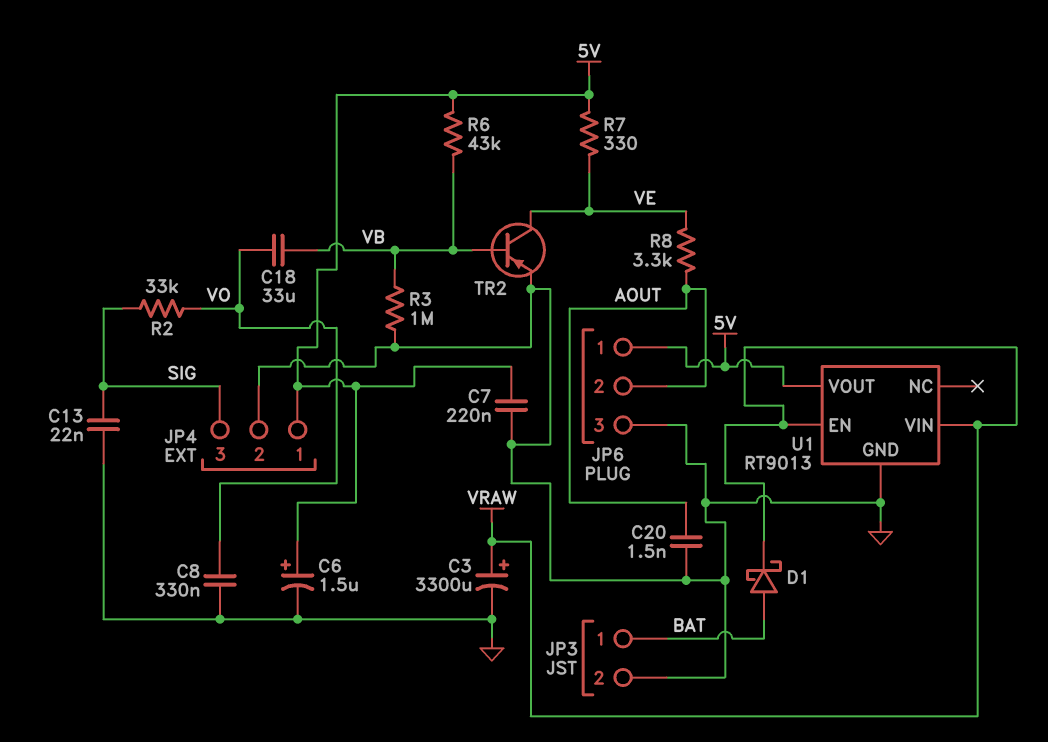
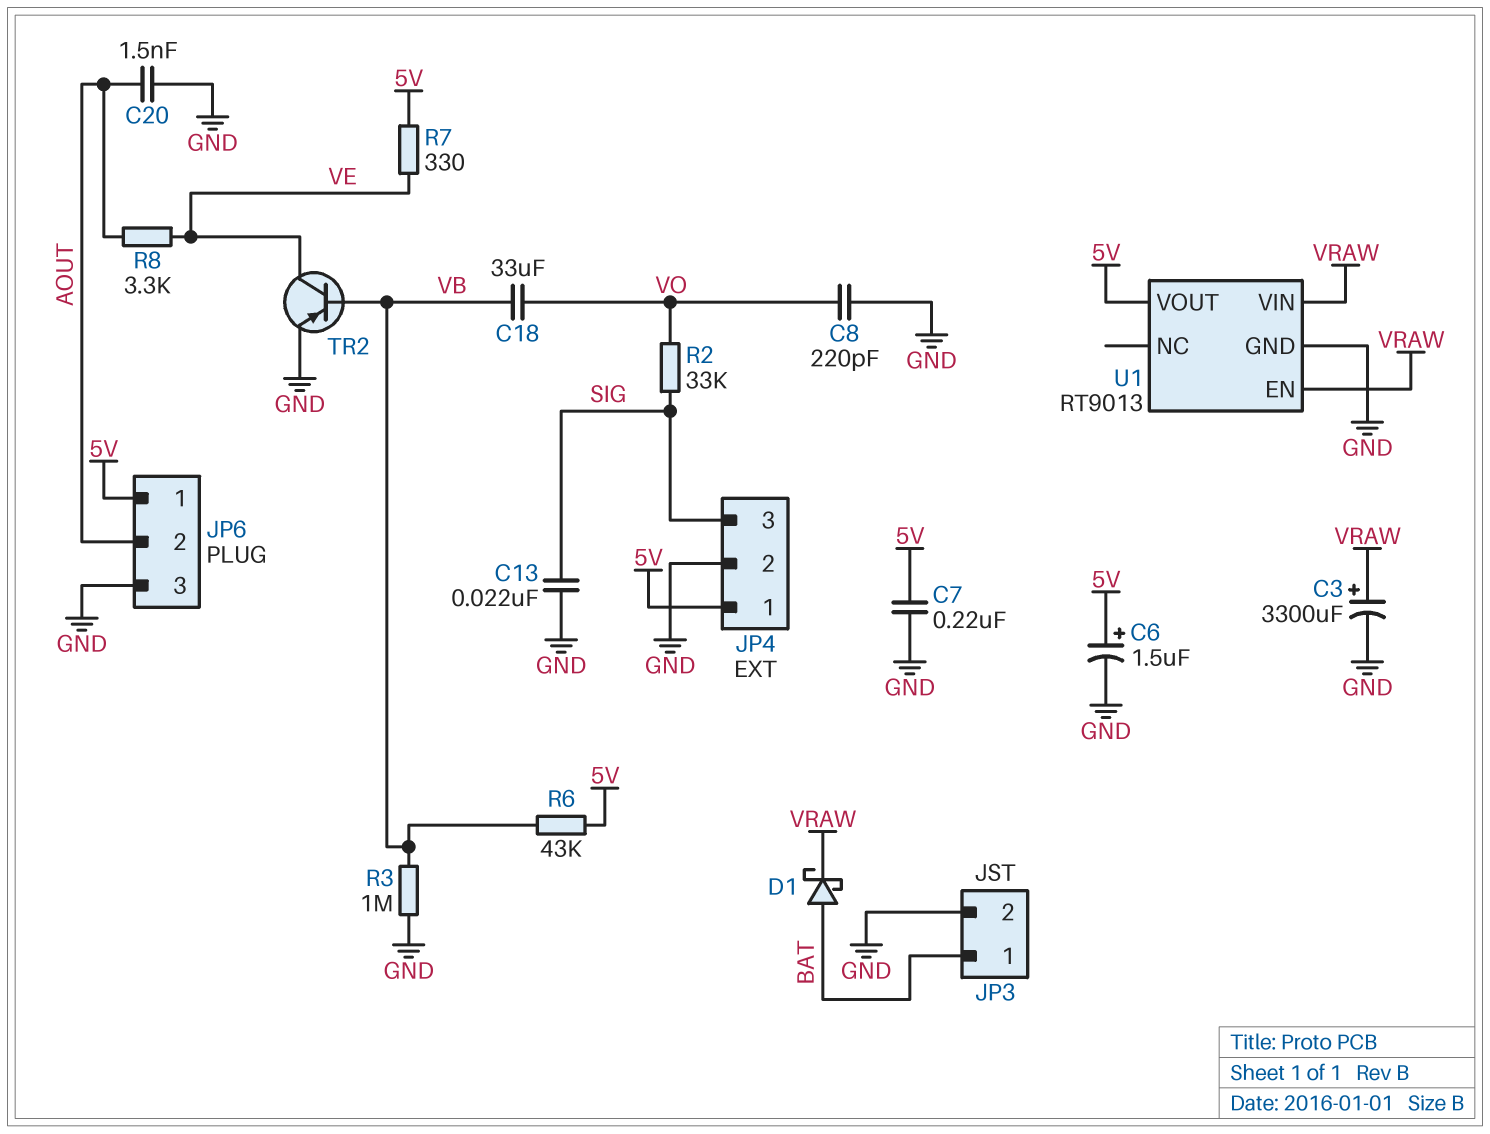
C8: 330nF (GND, VO) -> 220pF (GND, VO)

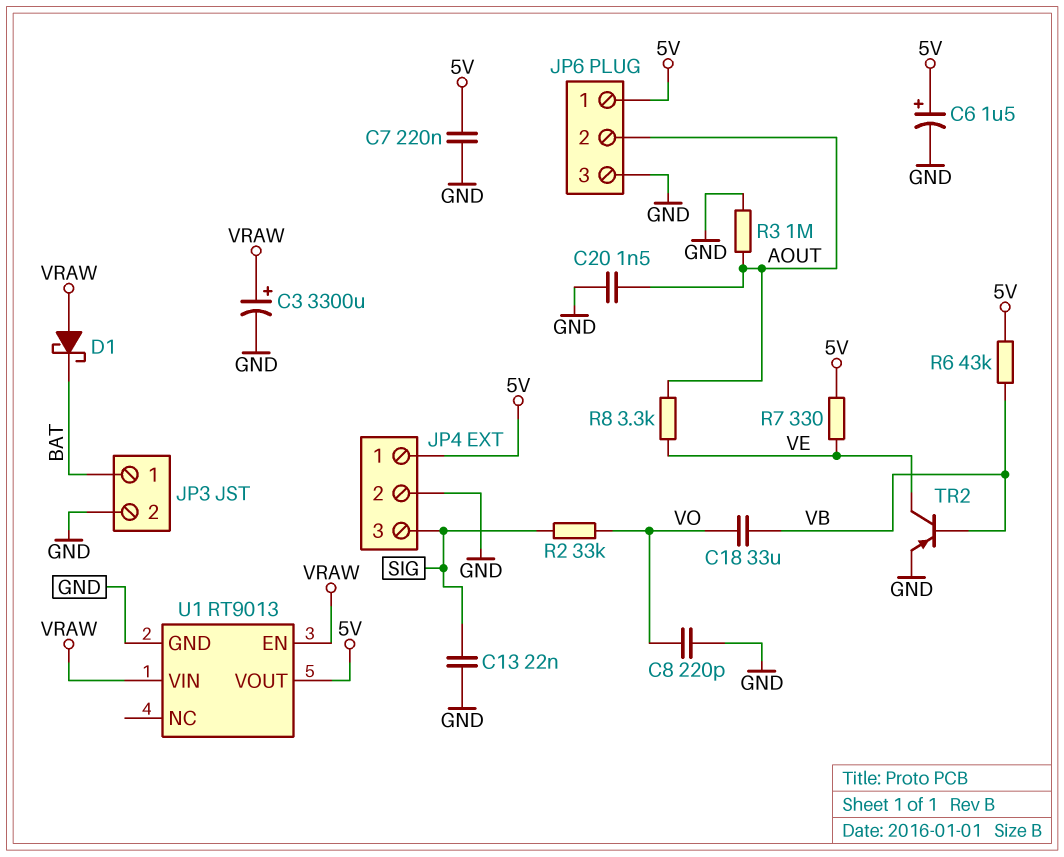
D1: schottky (A BAT, K VRAW) -> schottky (A VRAW, K BAT)
R3: 1M (GND, VB) -> 1M (AOUT, GND)

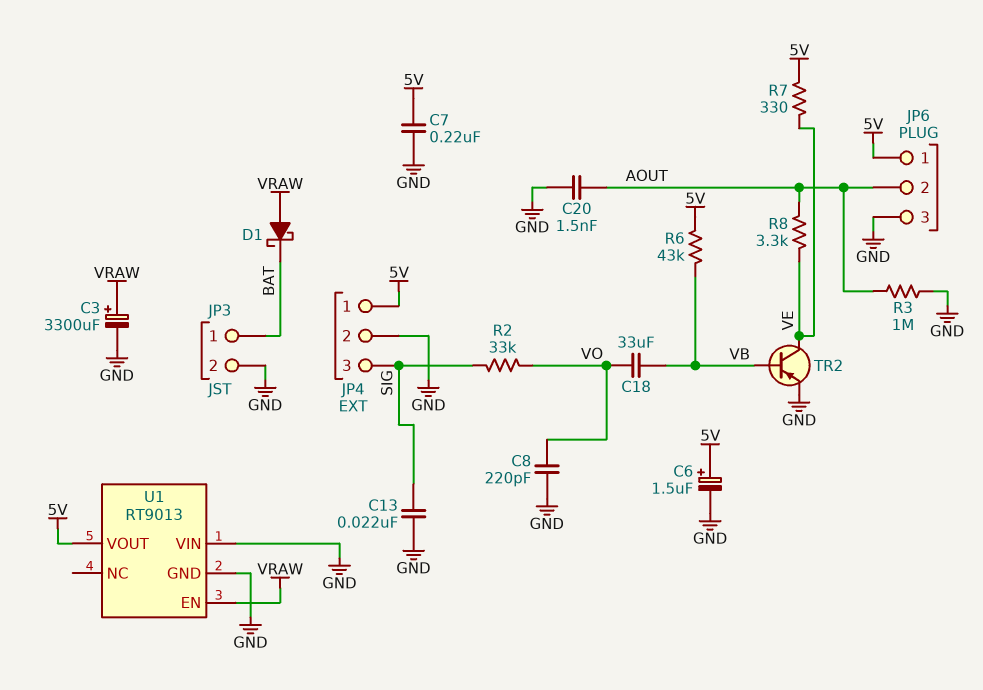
U1 pin VIN: VRAW -> GND

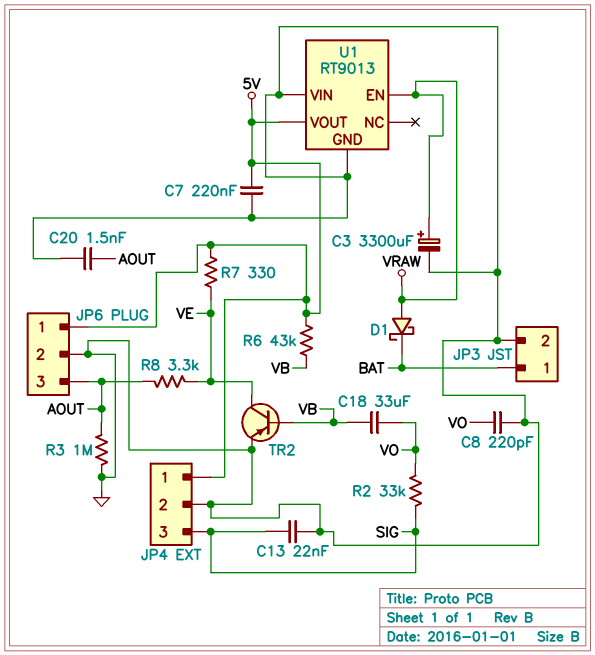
C6: 1.5uF (plus 5V, minus GND) -> none
JP6 pin 2: AOUT -> GND
JP6 pin 3: GND -> AOUT

